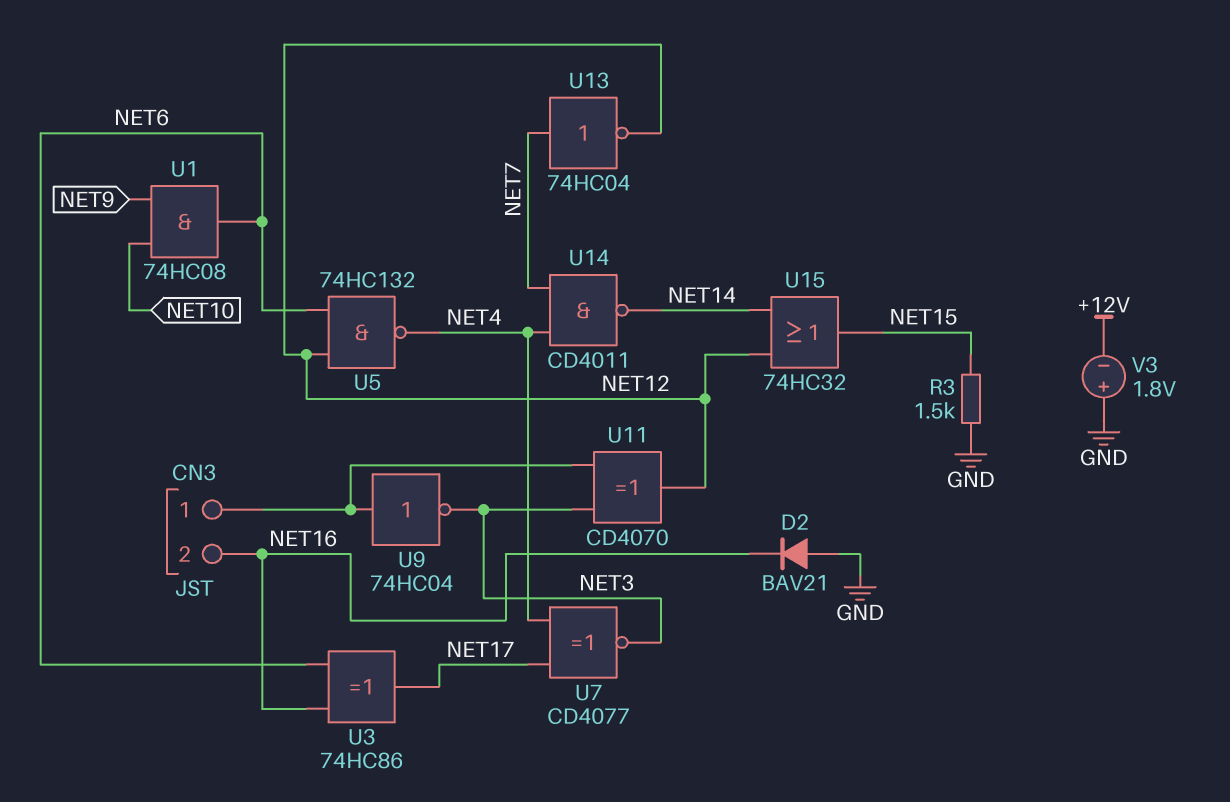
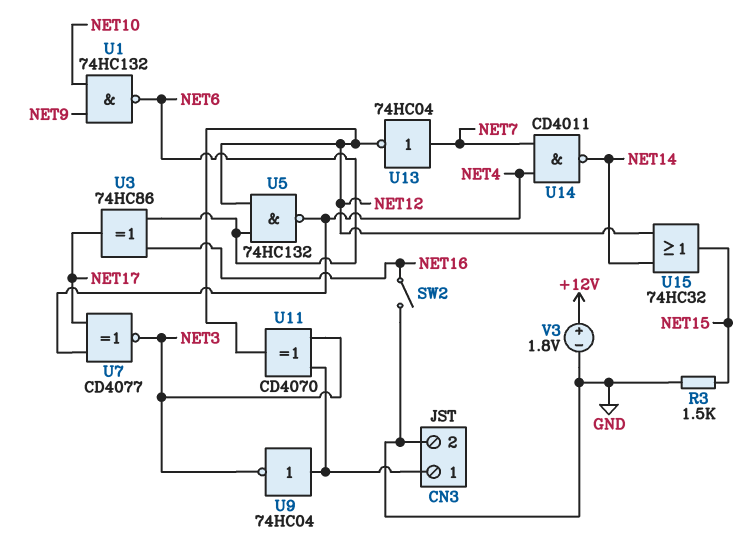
CN3 pin 2: NET16 -> GND
D2: diode BAV21 (A GND, K NET16) -> none
SW2: none -> switch (GND, NET16)
U1: AND 74HC08 (in NET9, in NET10, out NET6) -> NAND 74HC132 (in NET9, in NET10, out NET6)
V3: 1.8V (plus GND, minus +12V) -> 1.8V (plus +12V, minus GND)

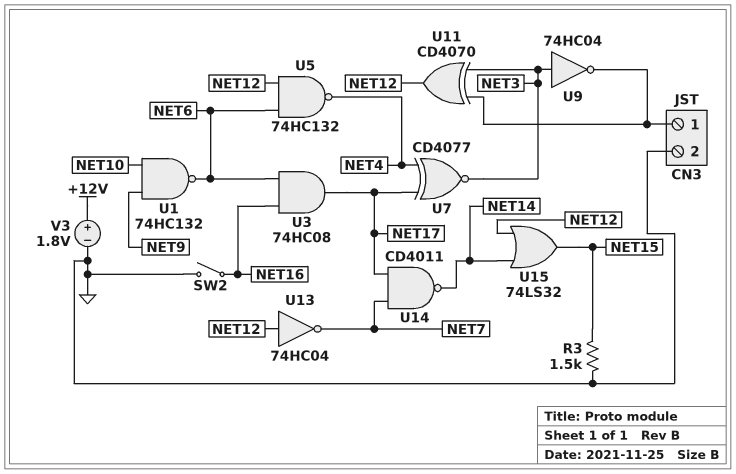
U3: XOR 74HC86 (in NET6, in NET16, out NET17) -> AND 74HC08 (in NET6, in NET16, out NET17)
U9: NOT 74HC04 (in CN3/1, out NET3) -> NOT 74HC04 (in NET3, out CN3/1)
U13: NOT 74HC04 (in NET7, out NET12) -> NOT 74HC04 (in NET12, out NET7)
U14: NAND CD4011 (in NET4, in NET7, out NET14) -> NAND CD4011 (in NET7, in NET17, out NET14)
U15: OR 74HC32 (in NET12, in NET14, out NET15) -> OR 74LS32 (in NET12, in NET14, out NET15)

